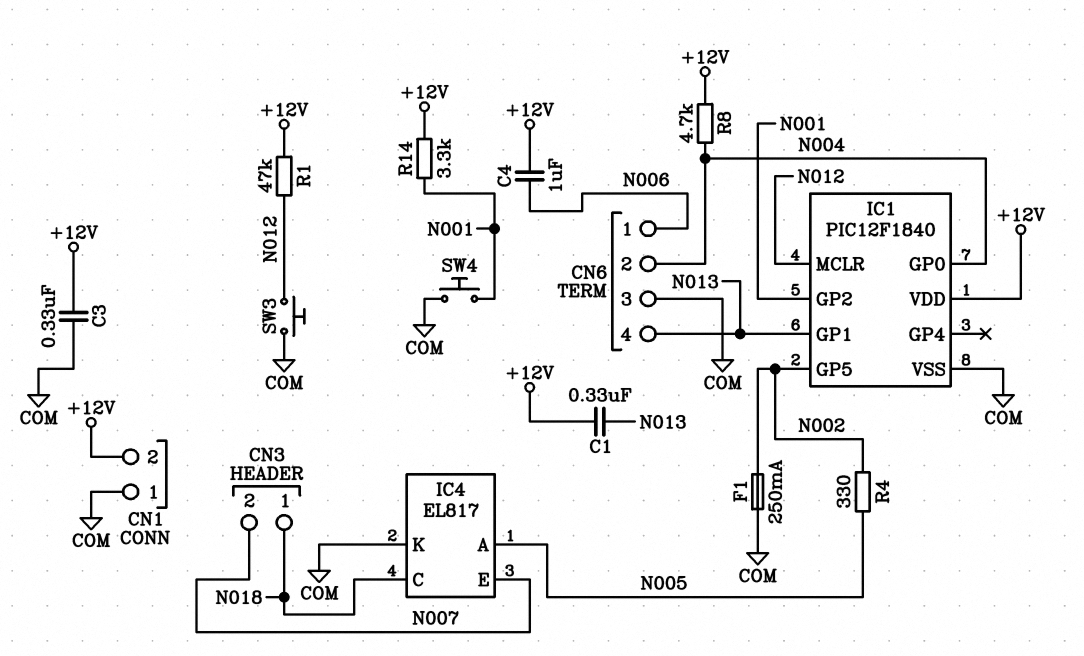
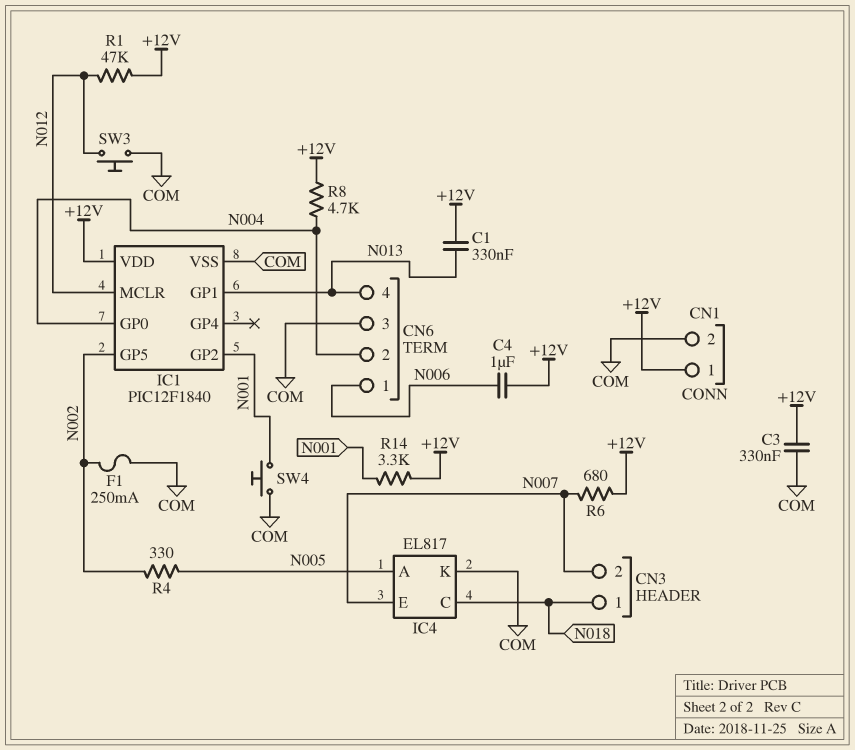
CN1 pin 1: COM -> +12V
CN1 pin 2: +12V -> COM
R6: none -> 680 (+12V, N007)

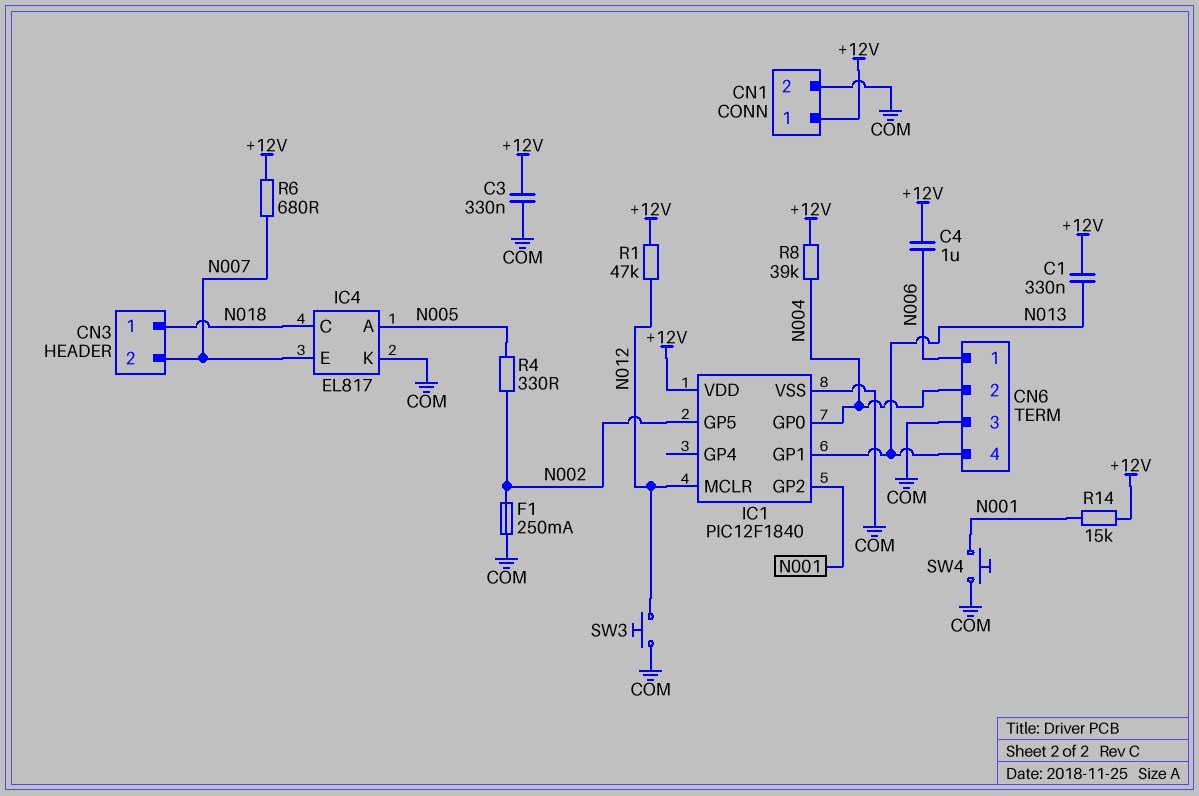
R8: 4.7k (+12V, N004) -> 39k (+12V, N004)
R14: 3.3k (+12V, N001) -> 15k (+12V, N001)

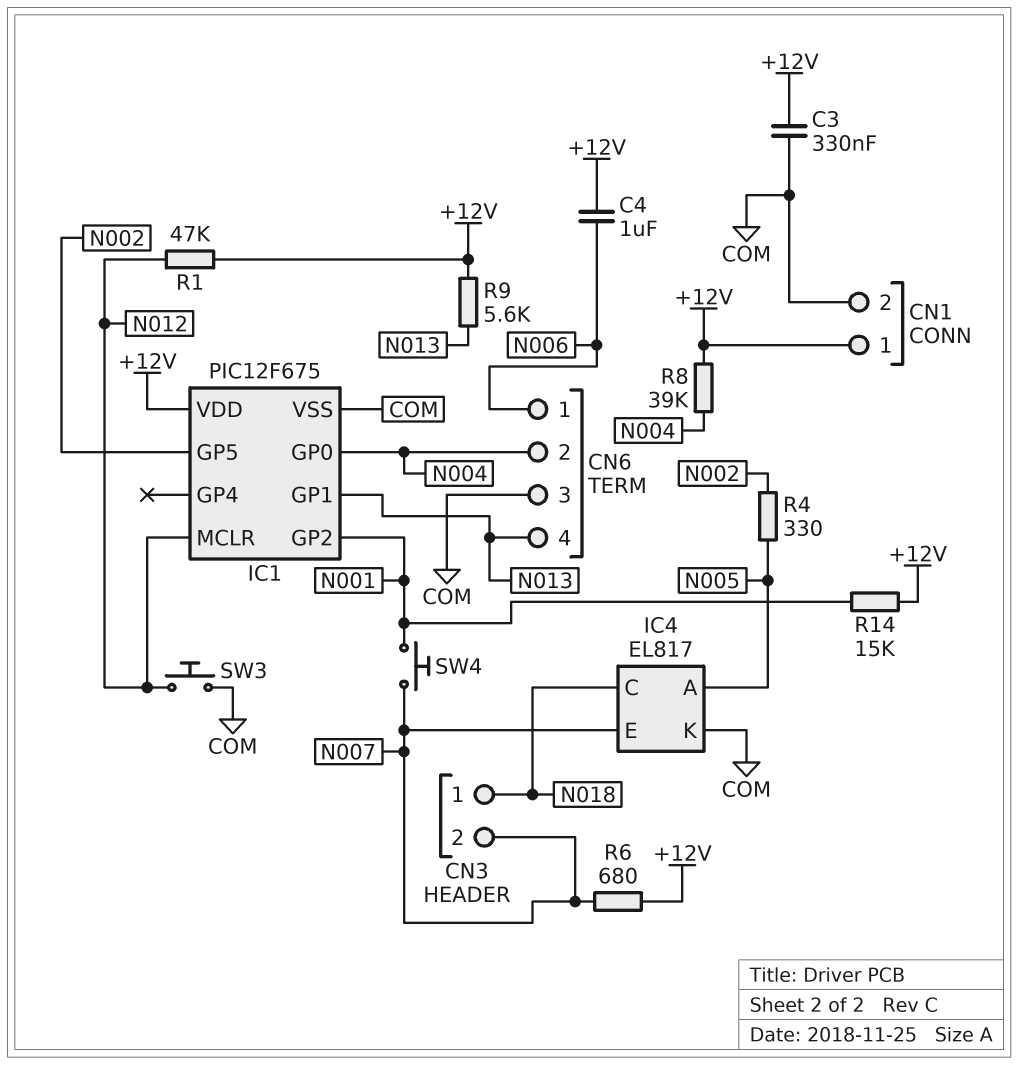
C1: 330nF (+12V, N013) -> none
F1: 250mA (COM, N002) -> none
IC1: PIC12F1840 -> PIC12F675
R9: none -> 5.6k (+12V, N013)
SW4: button (COM, N001) -> button (N001, N007)

